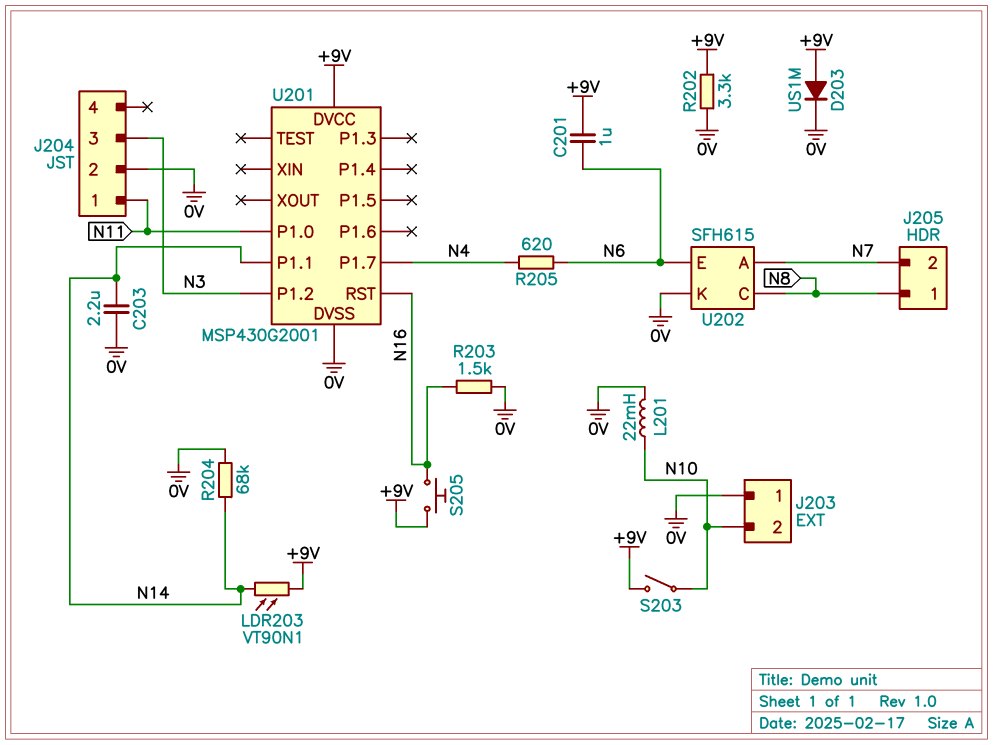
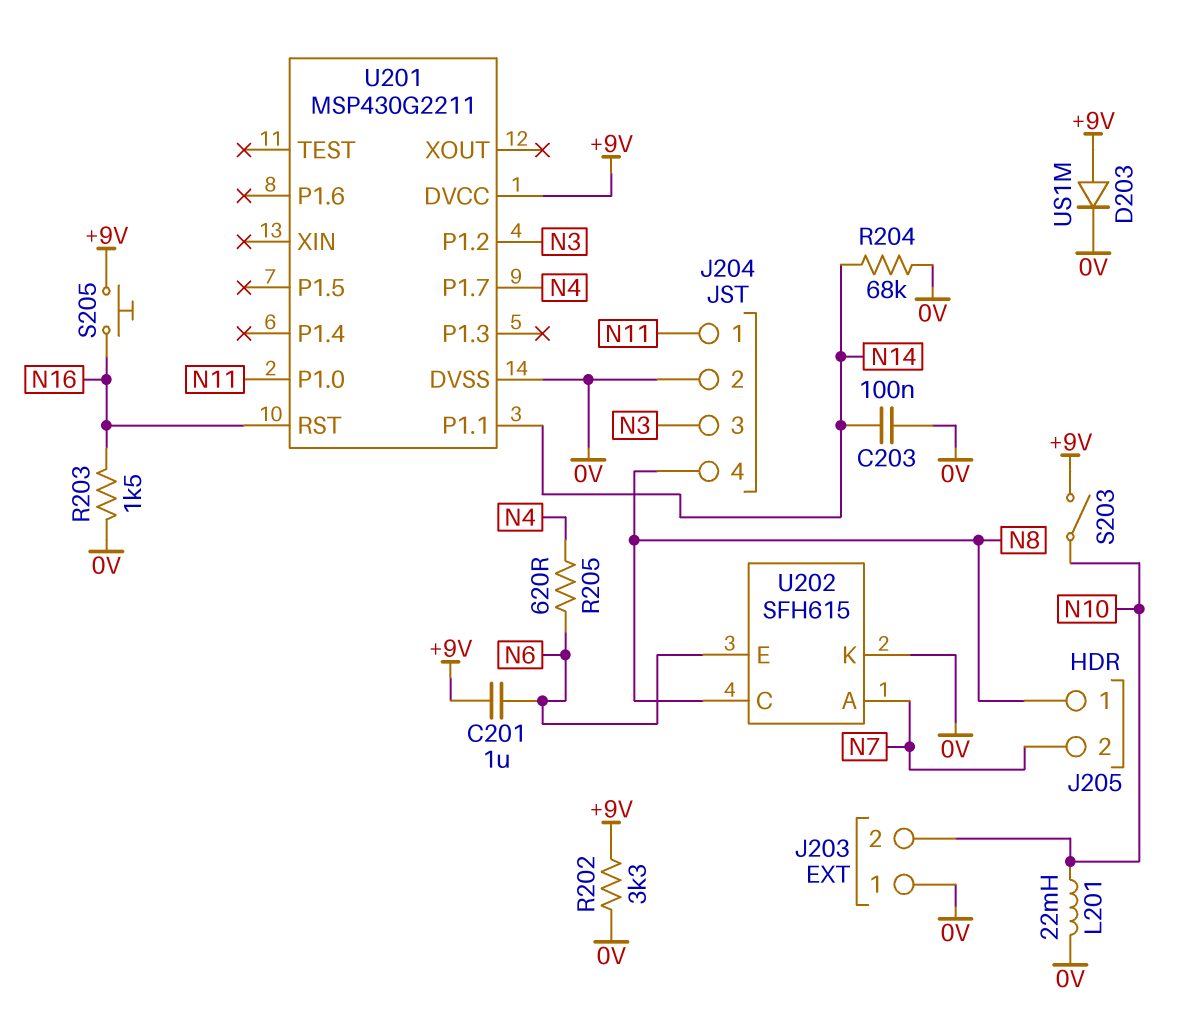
C203: 2.2uF (0V, N14) -> 100nF (0V, N14)
J204 pin 4: none -> N8
LDR203: VT90N1 (+9V, N14) -> none
U201: MSP430G2001 -> MSP430G2211

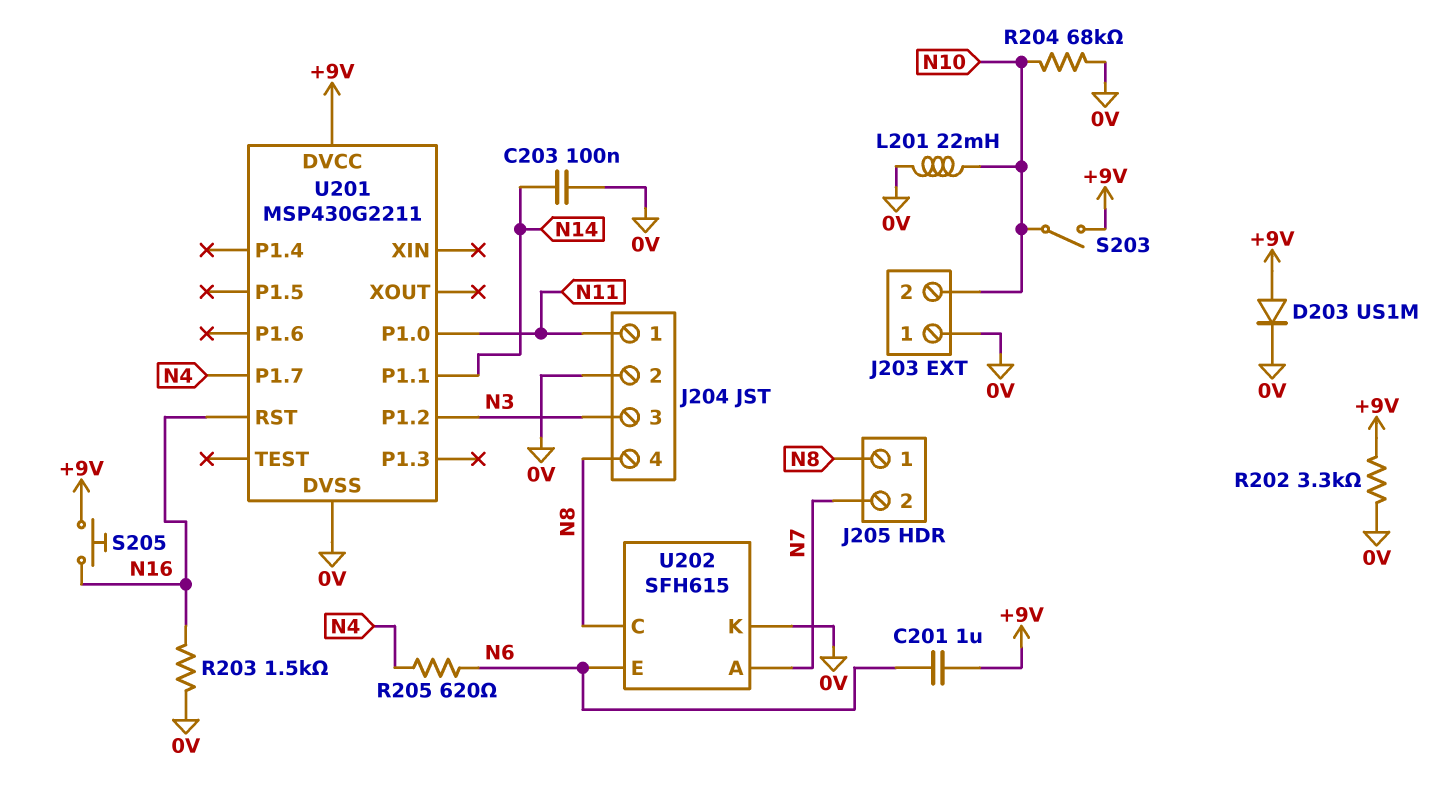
R204: 68k (0V, N14) -> 68k (0V, N10)

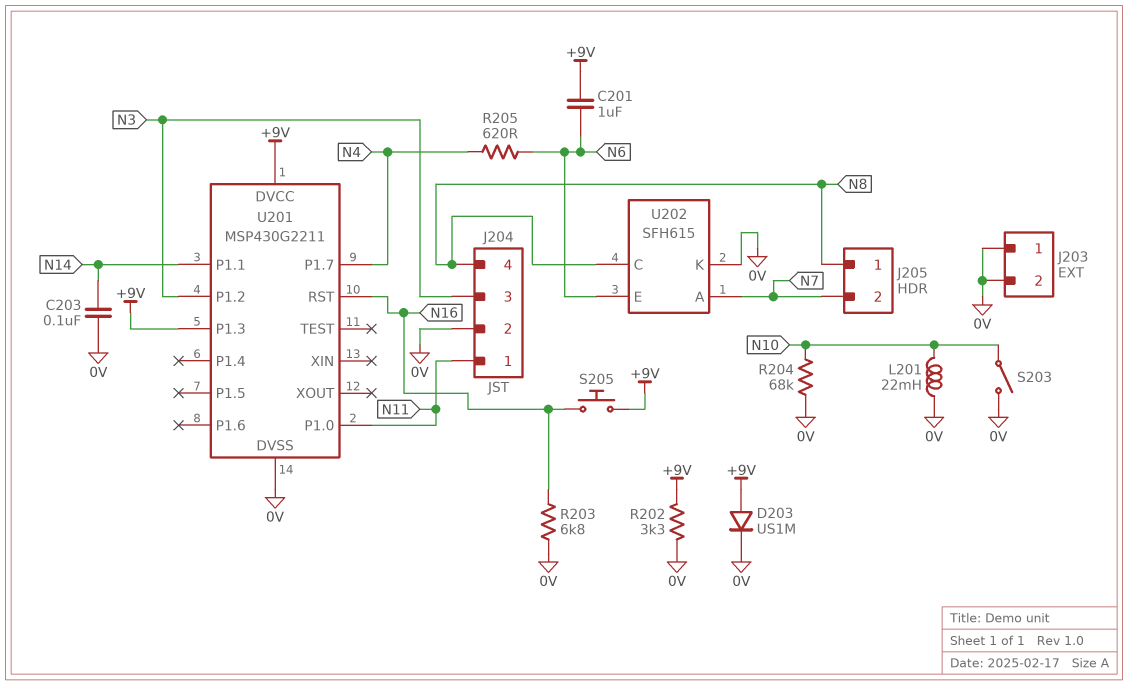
J203 pin 2: N10 -> 0V
R203: 1.5k (0V, N16) -> 6.8k (0V, N16)
S203: switch (+9V, N10) -> switch (0V, N10)
U201 pin P1.3: none -> +9V

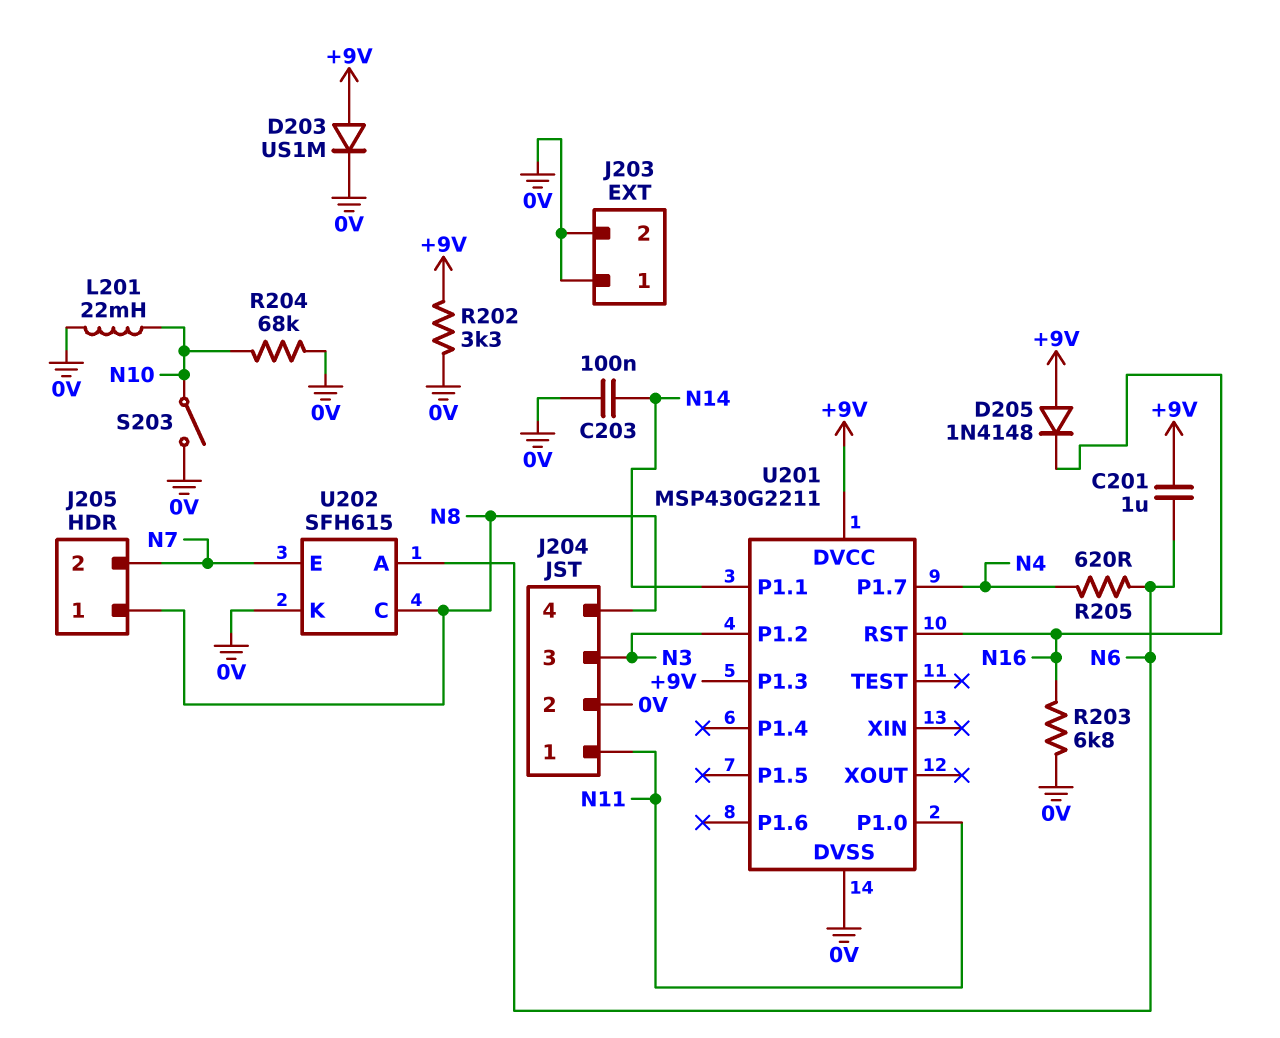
D205: none -> diode 1N4148 (A +9V, K N16)
S205: button (+9V, N16) -> none
U202 pin A: N7 -> N6
U202 pin E: N6 -> N7

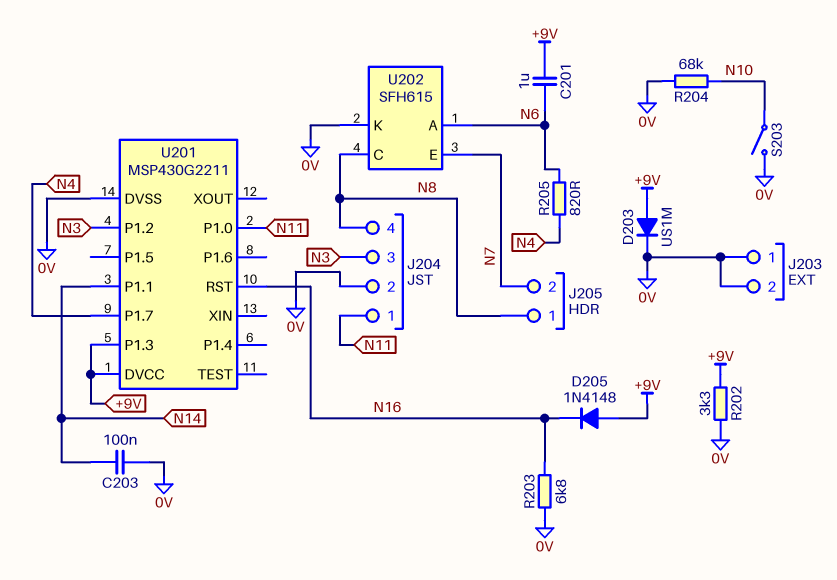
L201: 22mH (0V, N10) -> none
R205: 620 (N4, N6) -> 820 (N4, N6)

